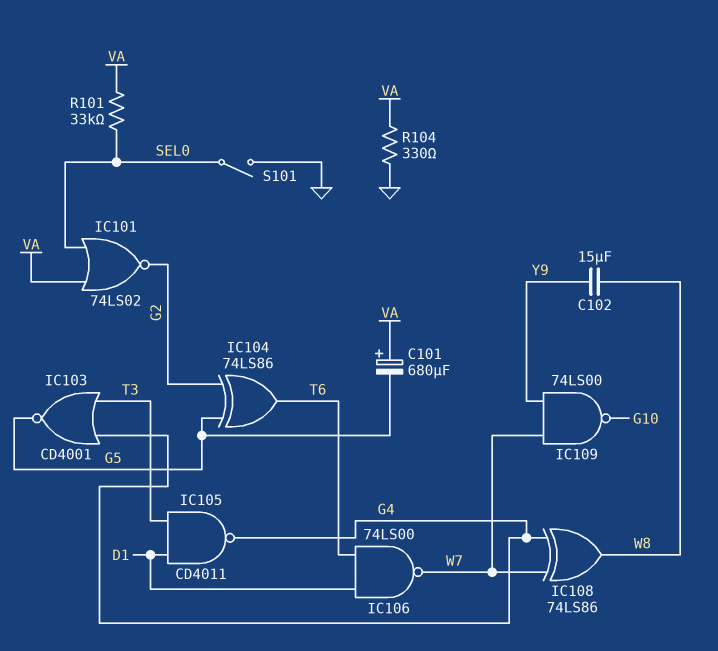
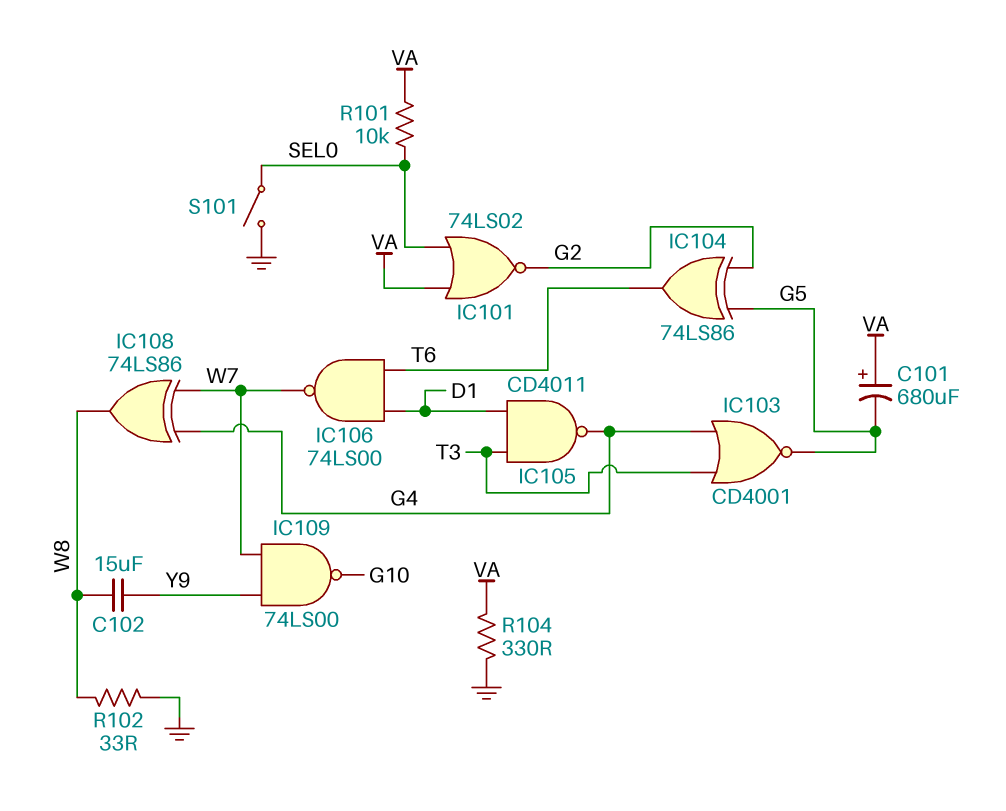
R101: 33k (SEL0, VA) -> 10k (SEL0, VA)
R102: none -> 33 (GND, W8)

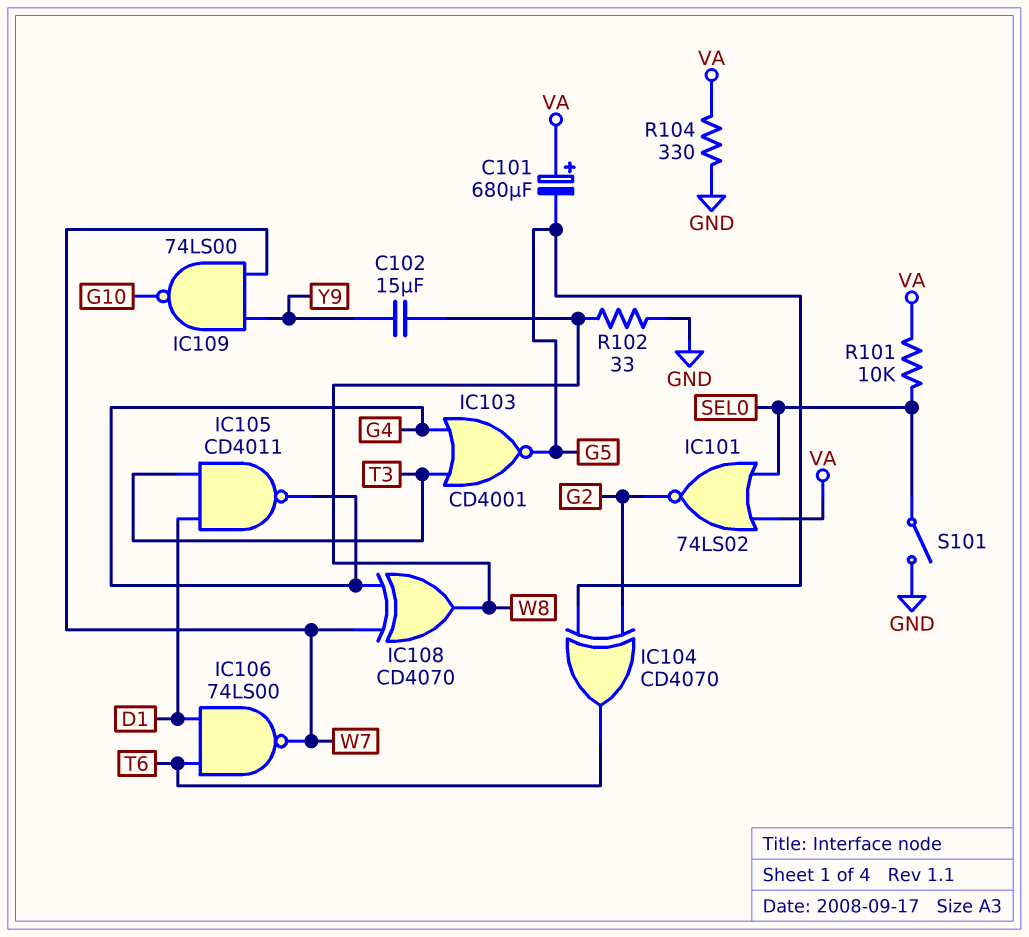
IC104: XOR 74LS86 (in G2, in G5, out T6) -> XOR CD4070 (in G2, in G5, out T6)
IC108: XOR 74LS86 (in G4, in W7, out W8) -> XOR CD4070 (in G4, in W7, out W8)

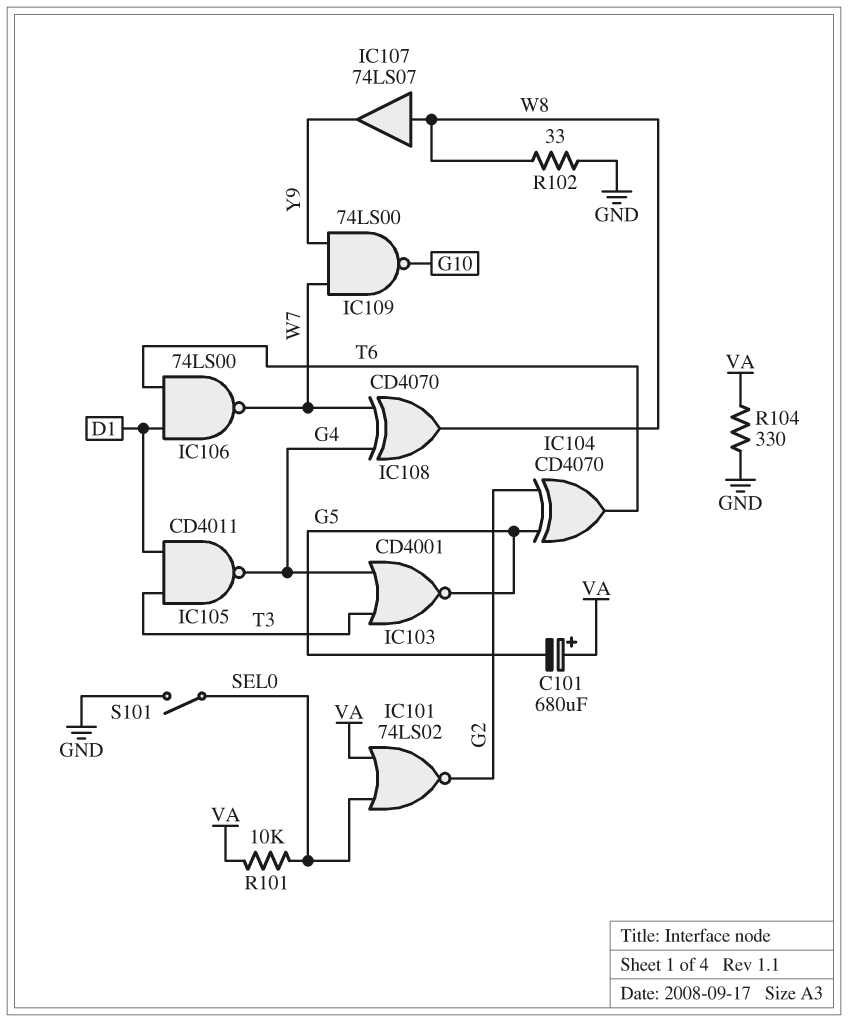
C102: 15uF (W8, Y9) -> none
IC107: none -> buffer 74LS07 (in W8, out Y9)

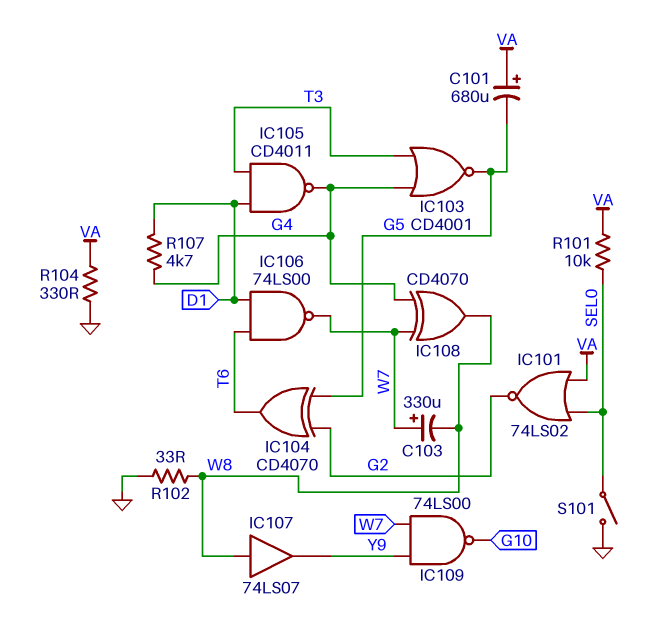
C103: none -> 330uF (plus W7, minus W8)
R107: none -> 4.7k (D1, G4)

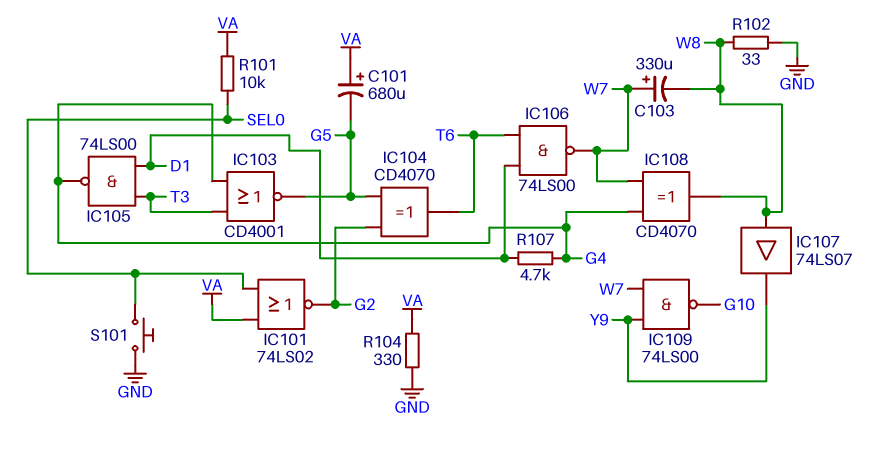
IC105: NAND CD4011 (in D1, in T3, out G4) -> NAND 74LS00 (in D1, in T3, out G4)
S101: switch (GND, SEL0) -> button (GND, SEL0)

